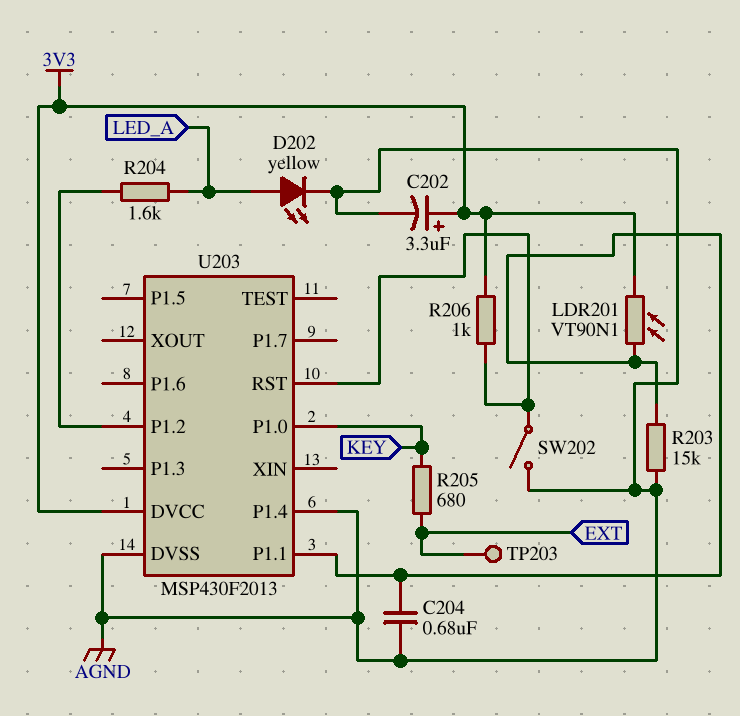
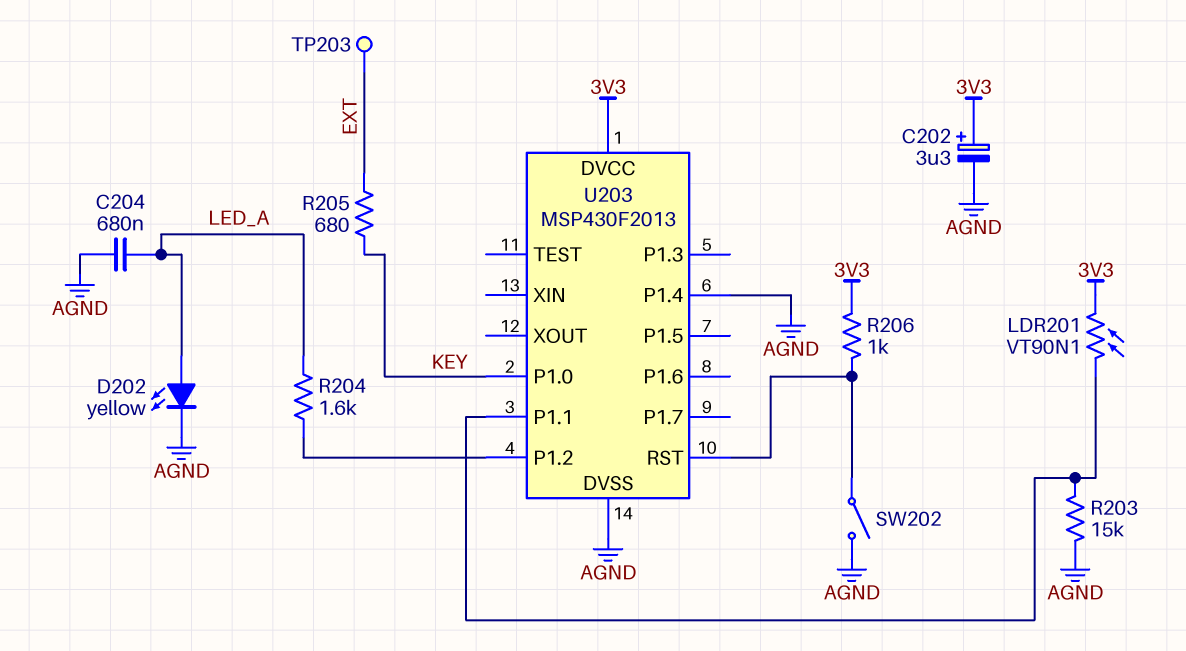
C204: 680nF (AGND, U203/P1.1) -> 680nF (AGND, LED_A)

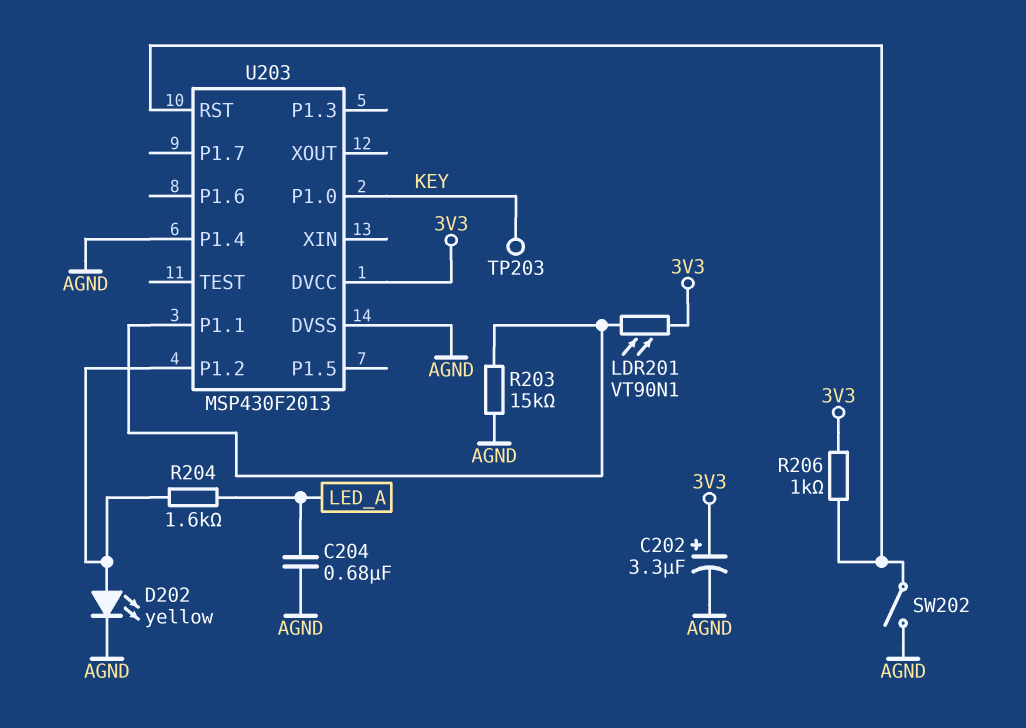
D202: LED yellow (A LED_A, K AGND) -> LED yellow (A U203/P1.2, K AGND)
R205: 680 (EXT, KEY) -> none
TP203: test point (EXT) -> test point (KEY)

